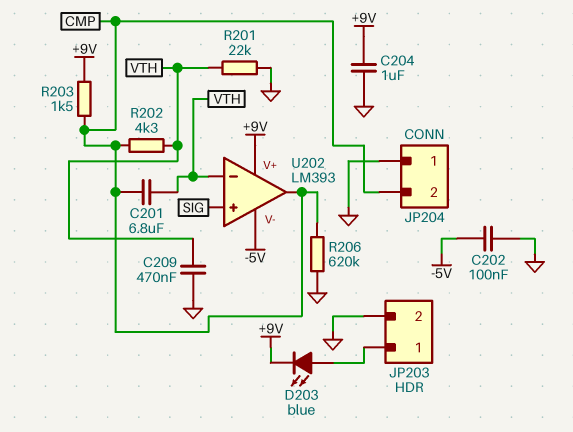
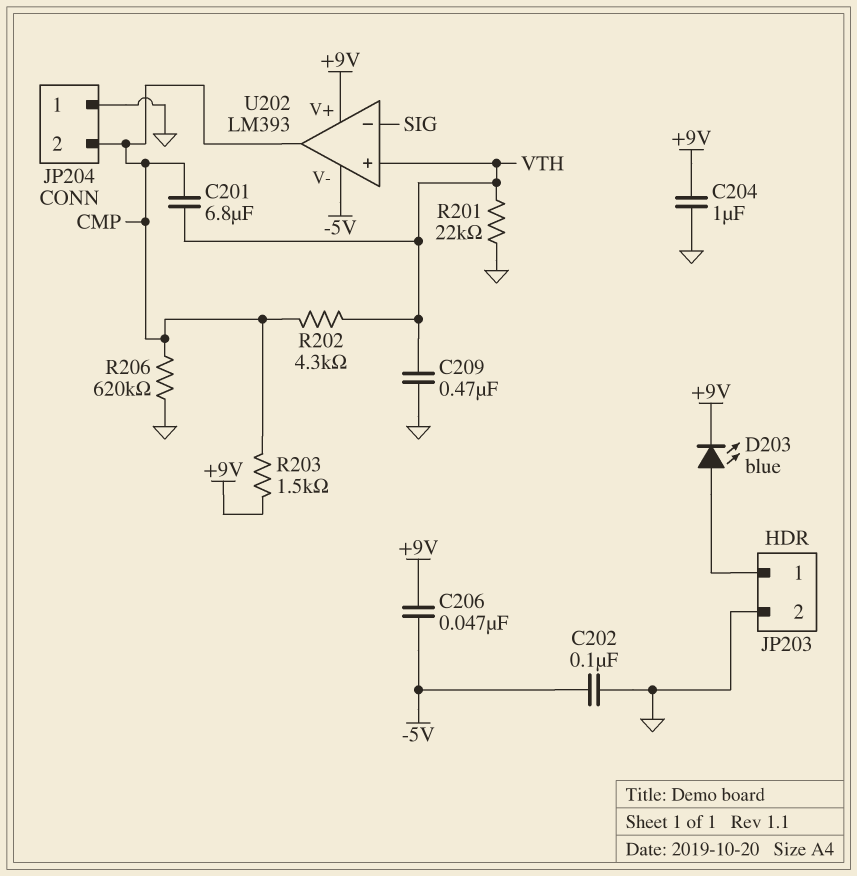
C206: none -> 47nF (+9V, -5V)
U202 pin in+: SIG -> VTH
U202 pin in-: VTH -> SIG

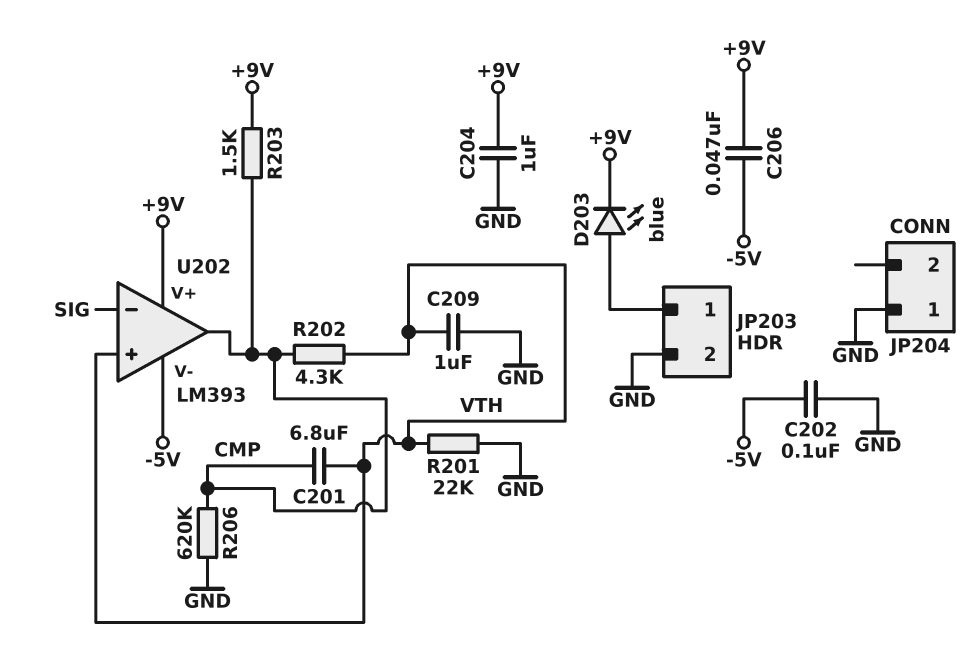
C209: 470nF (GND, VTH) -> 1uF (GND, VTH)
JP204 pin 2: CMP -> none

